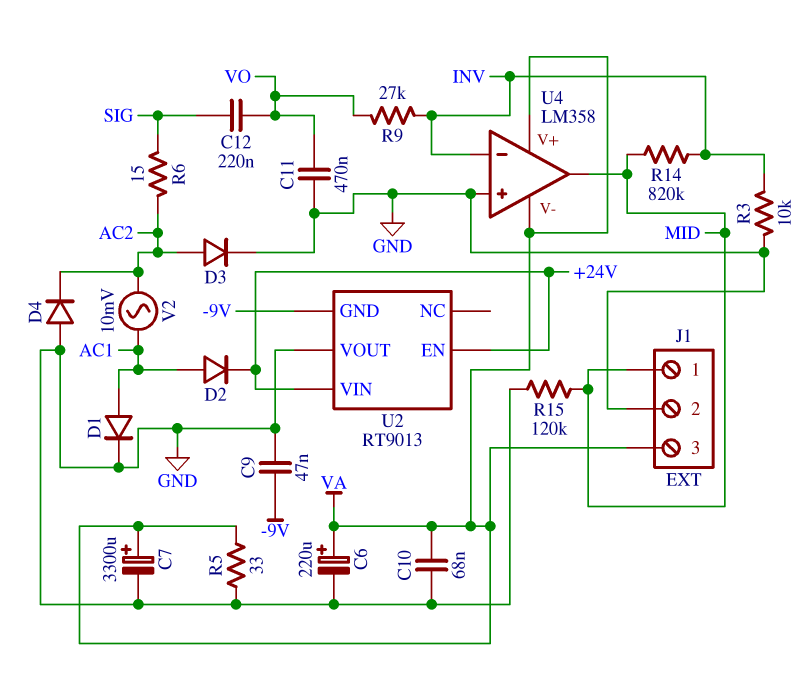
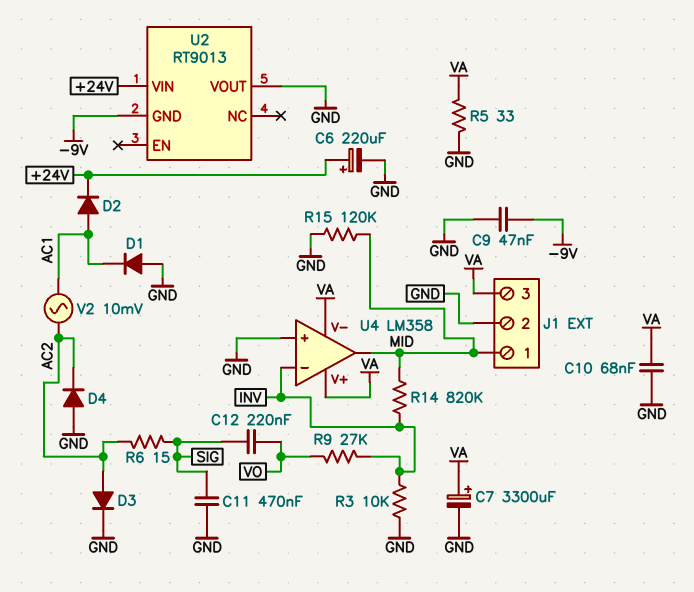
C6: 220uF (plus VA, minus GND) -> 220uF (plus +24V, minus GND)
C11: 470nF (GND, VO) -> 470nF (GND, SIG)
D1: diode (A AC1, K GND) -> diode (A GND, K AC1)
U2 pin EN: +24V -> none

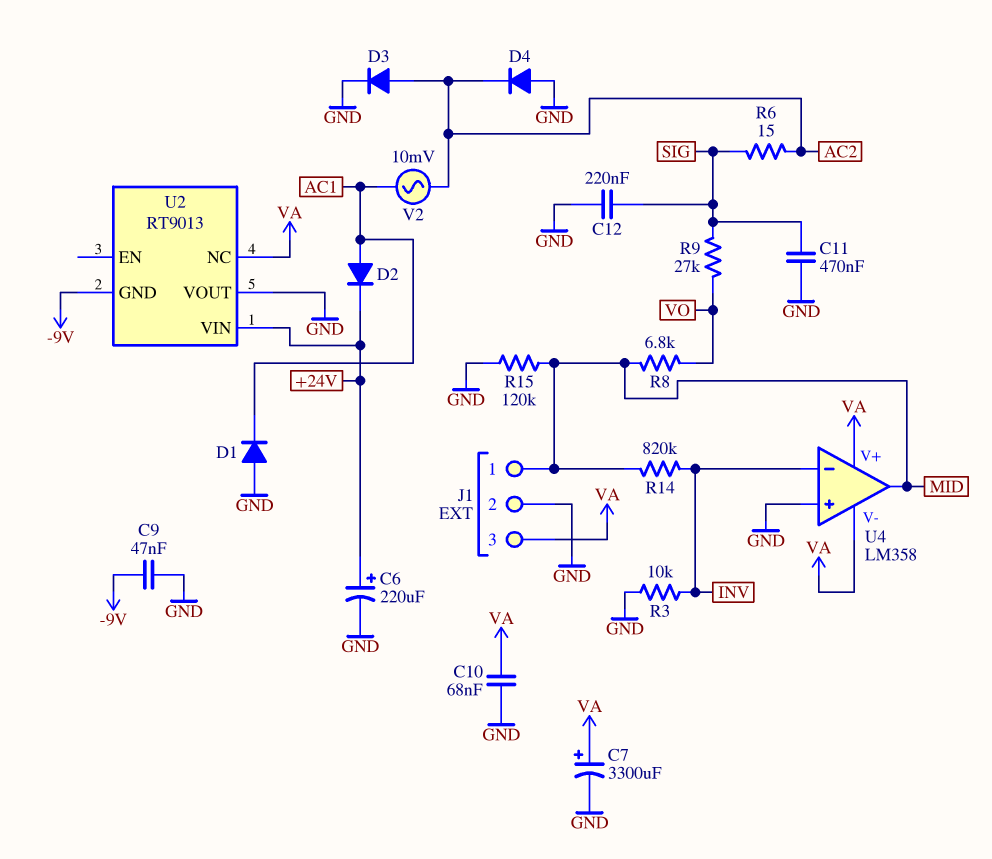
C12: 220nF (SIG, VO) -> 220nF (GND, SIG)
R5: 33 (GND, VA) -> none
R8: none -> 6.8k (MID, VO)
R9: 27k (INV, VO) -> 27k (SIG, VO)
U2 pin NC: none -> VA

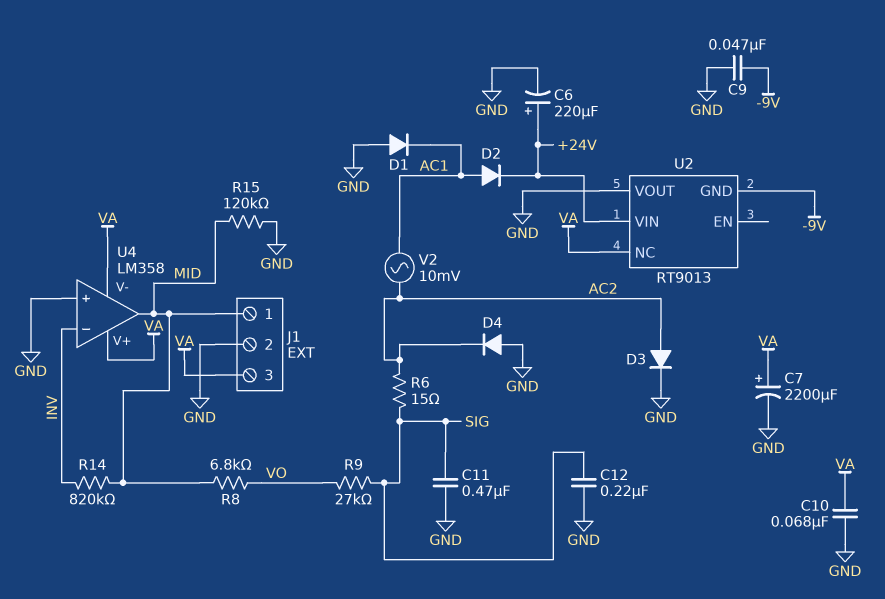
C7: 3300uF (plus VA, minus GND) -> 2200uF (plus VA, minus GND)
R3: 10k (GND, INV) -> none

